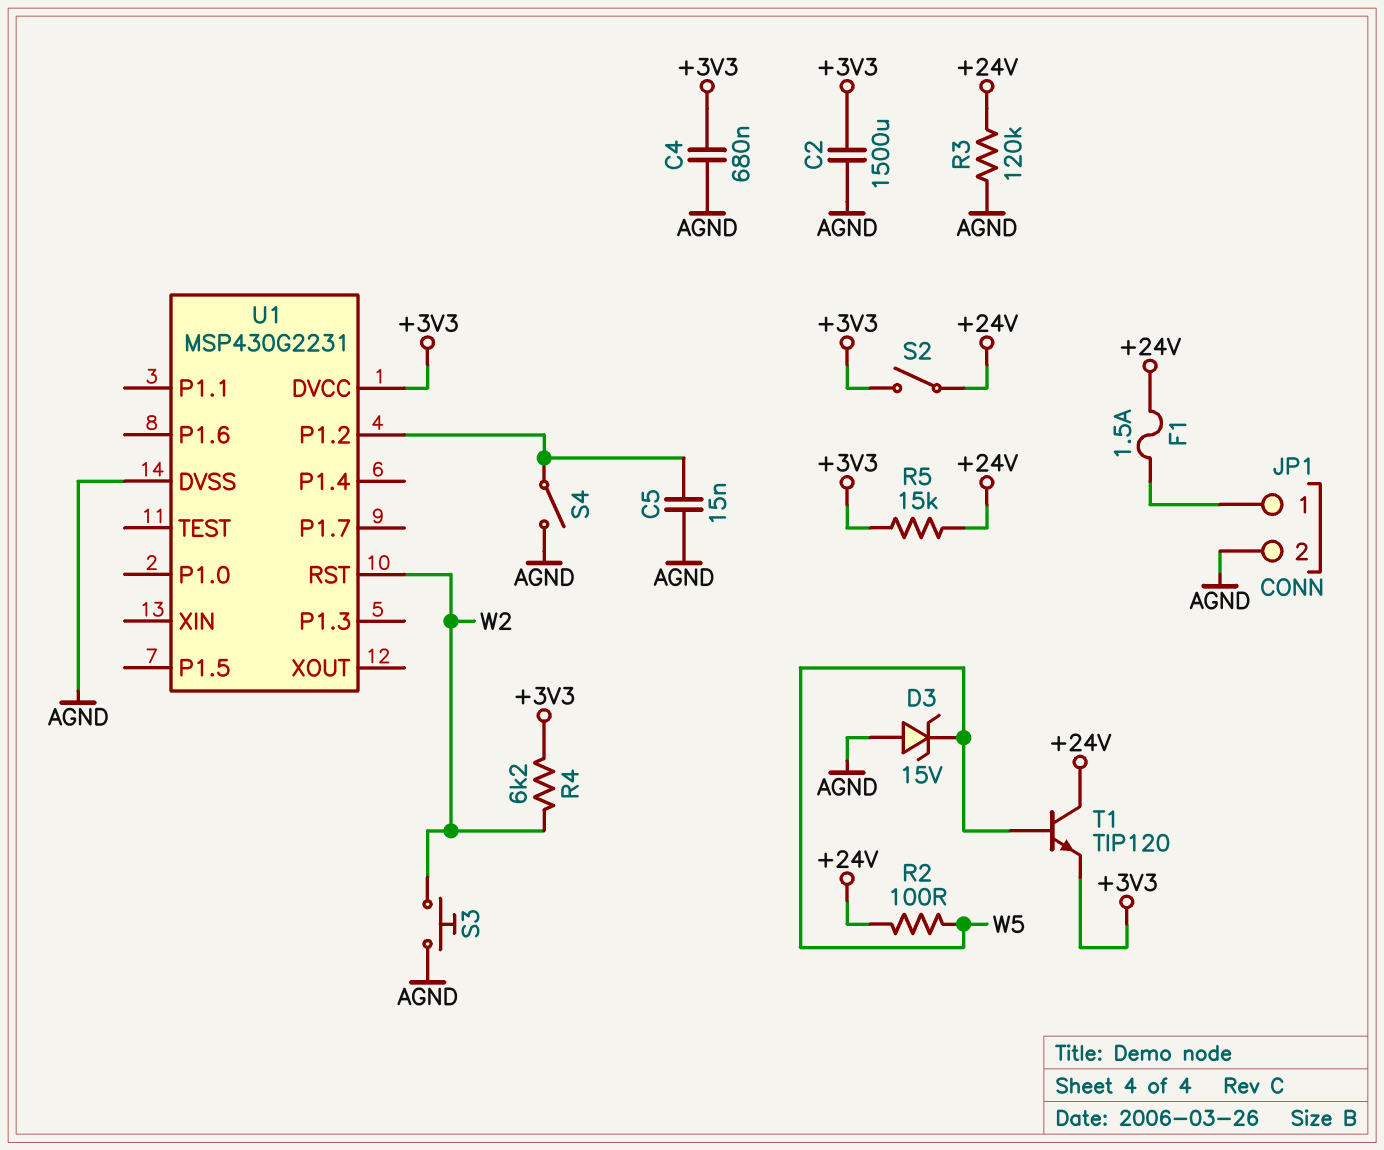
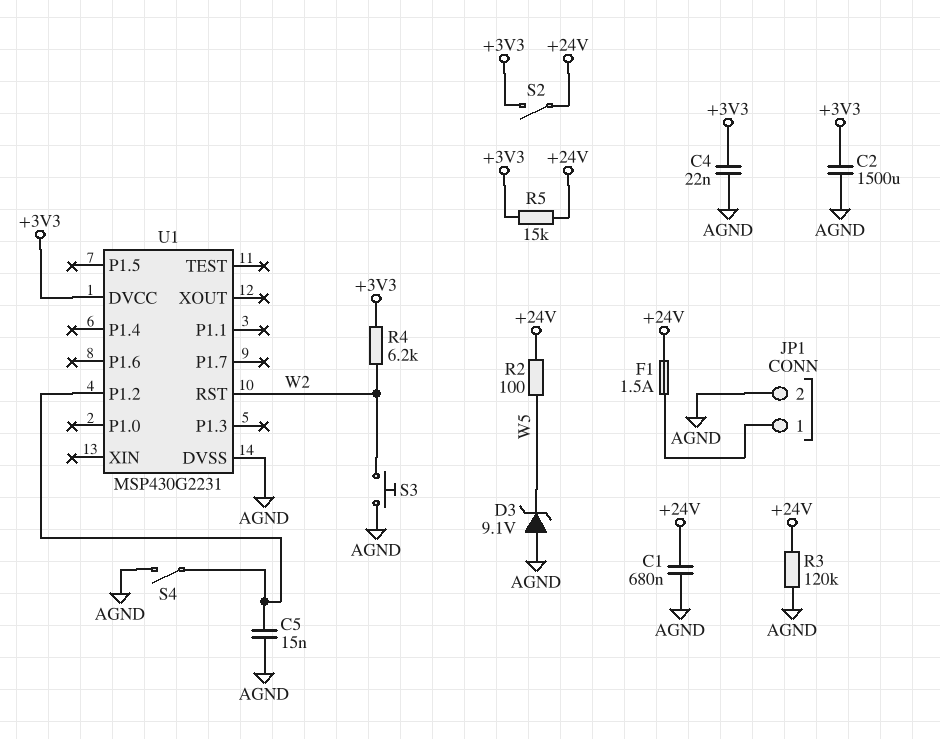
C1: none -> 680nF (+24V, AGND)
C4: 680nF (+3V3, AGND) -> 22nF (+3V3, AGND)
D3: zener 15V (A AGND, K W5) -> zener 9.1V (A AGND, K W5)
T1: NPN TIP120 (B W5, C +24V, E +3V3) -> none

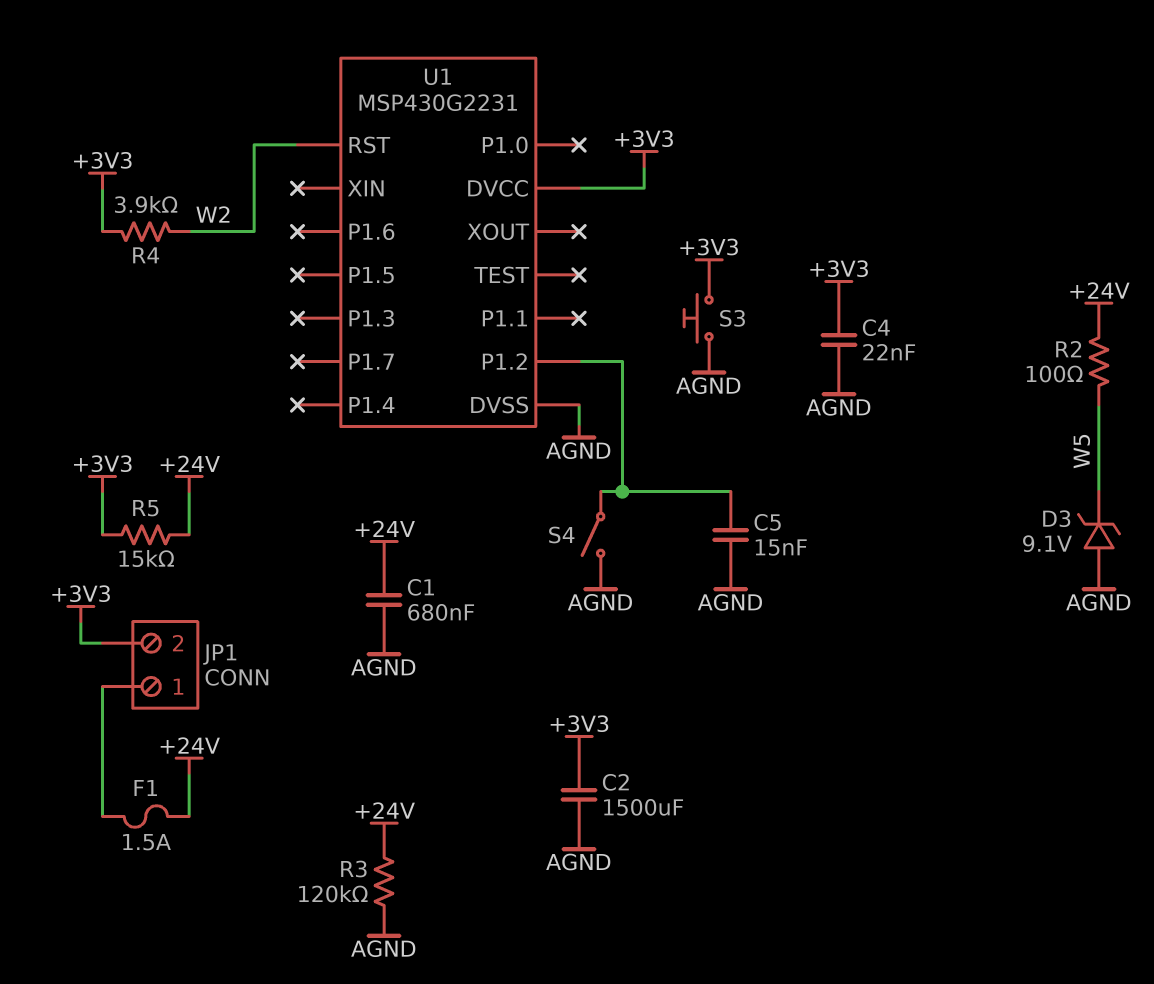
JP1 pin 2: AGND -> +3V3
R4: 6.2k (+3V3, W2) -> 3.9k (+3V3, W2)
S2: switch (+3V3, +24V) -> none
S3: button (AGND, W2) -> button (+3V3, AGND)

